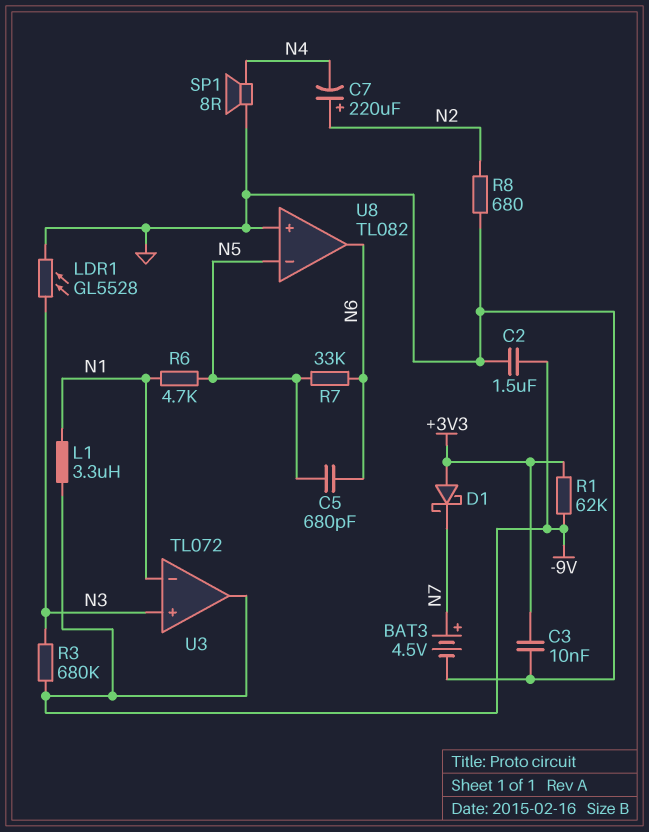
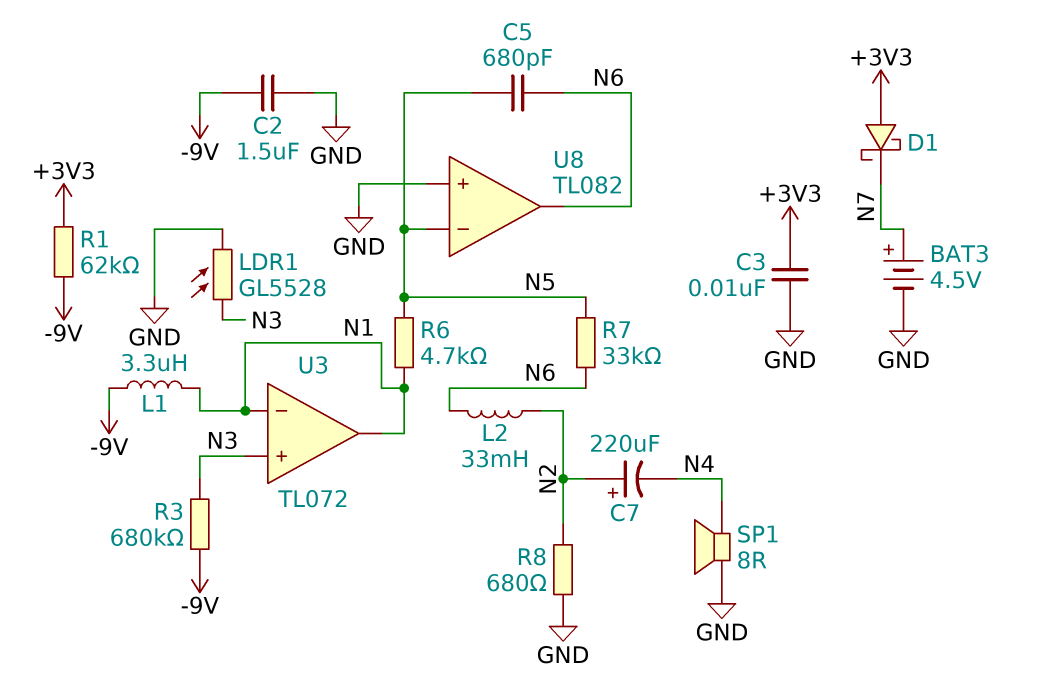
L2: none -> 33mH (N2, N6)
U3 pin out: -9V -> N1

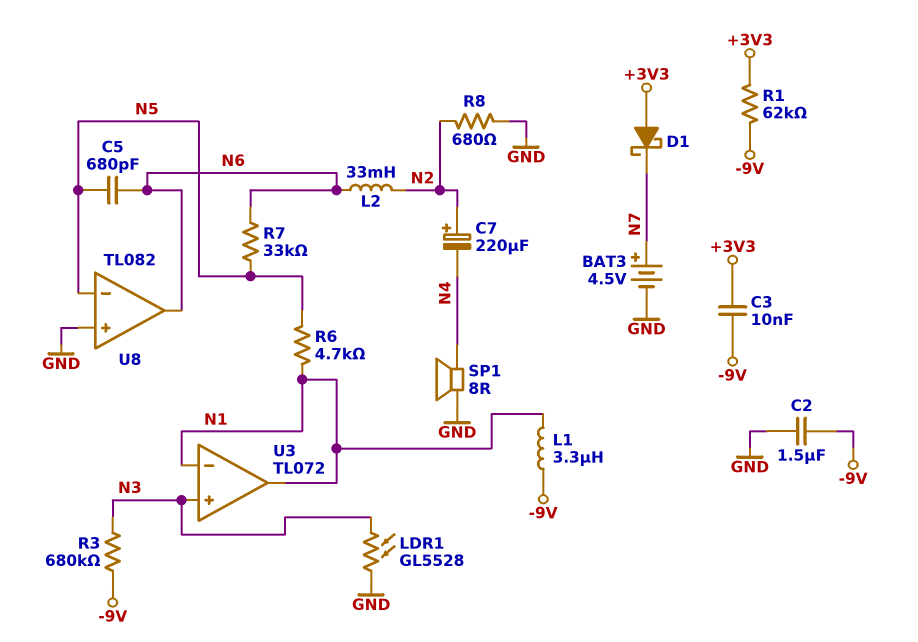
C3: 10nF (+3V3, GND) -> 10nF (+3V3, -9V)

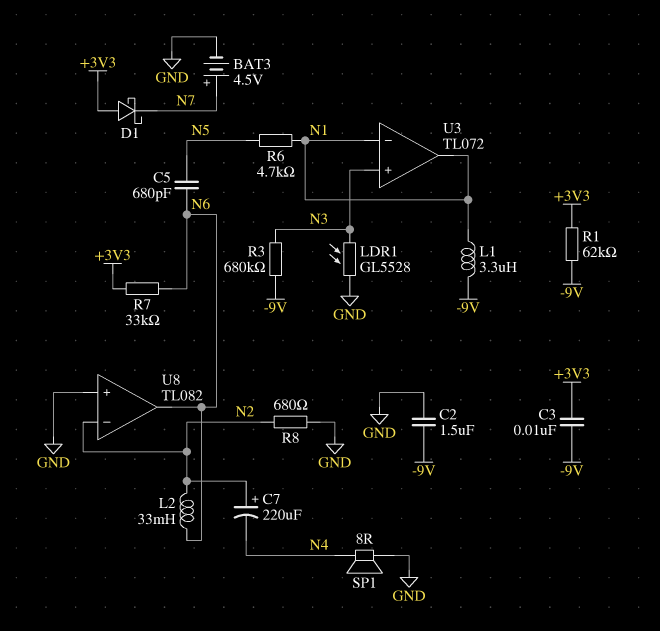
R7: 33k (N5, N6) -> 33k (+3V3, N6)
U8 pin in-: N5 -> N2

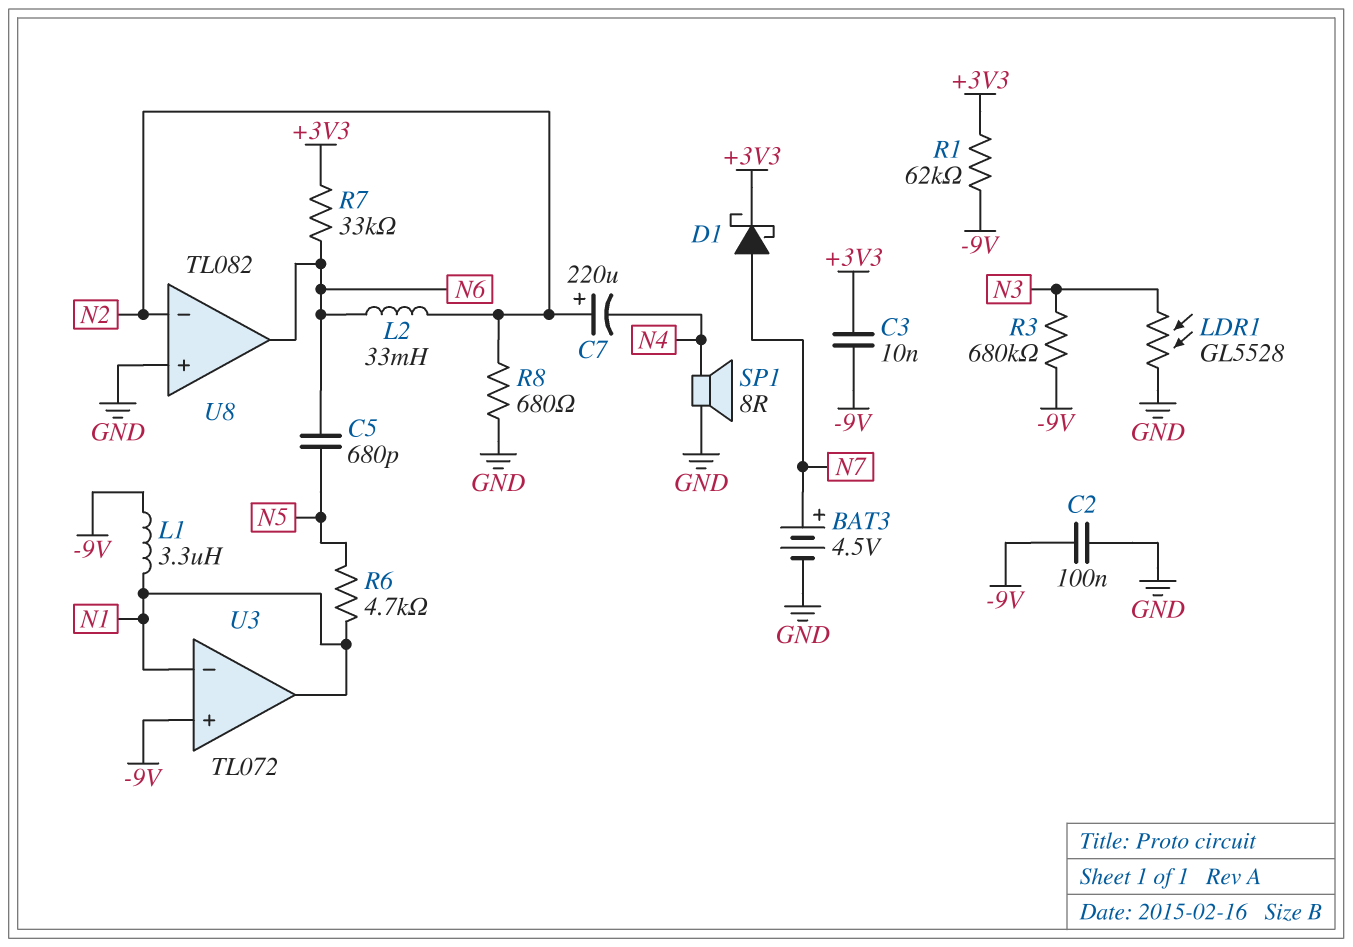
C2: 1.5uF (-9V, GND) -> 100nF (-9V, GND)
D1: schottky (A +3V3, K N7) -> schottky (A N7, K +3V3)
U3 pin in+: N3 -> -9V

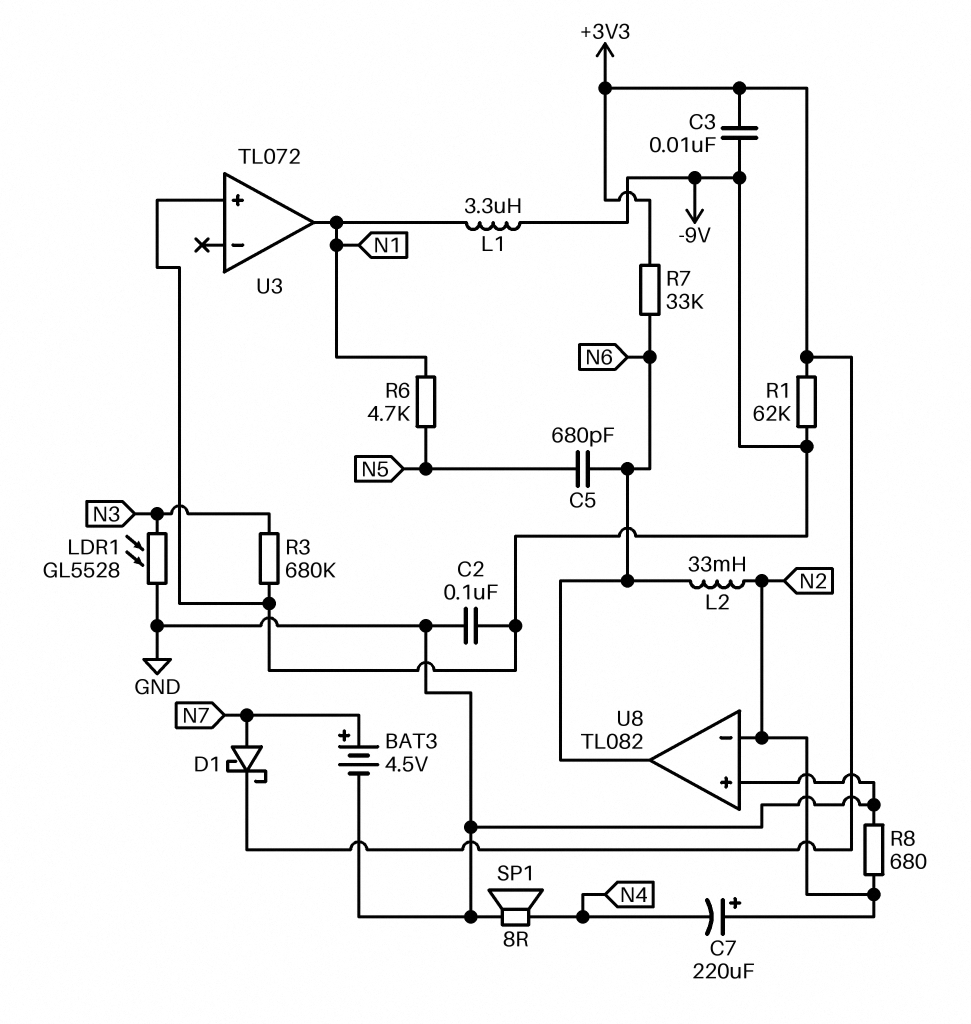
U3 pin in-: N1 -> none

